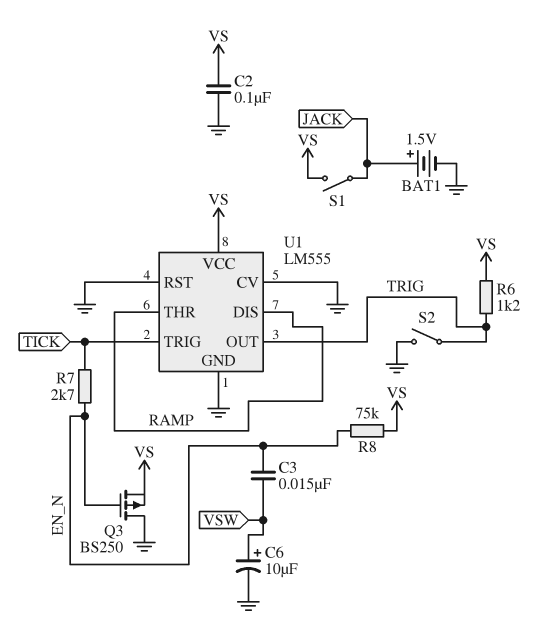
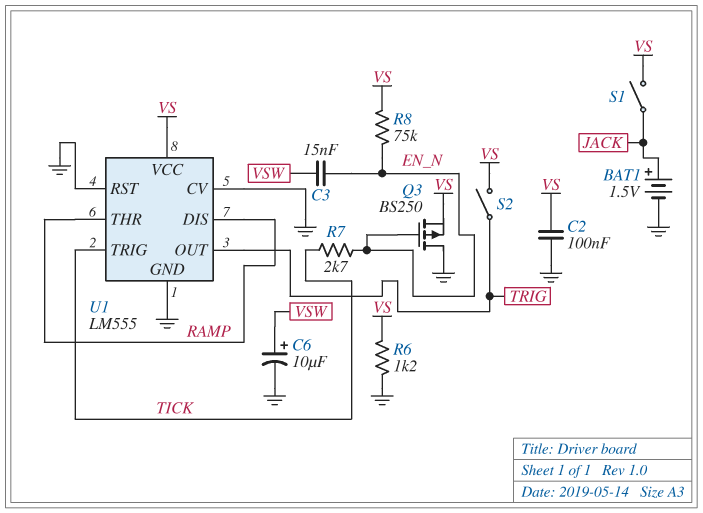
R6: 1.2k (TRIG, VS) -> 1.2k (GND, VS)
S2: switch (GND, TRIG) -> switch (TRIG, VS)

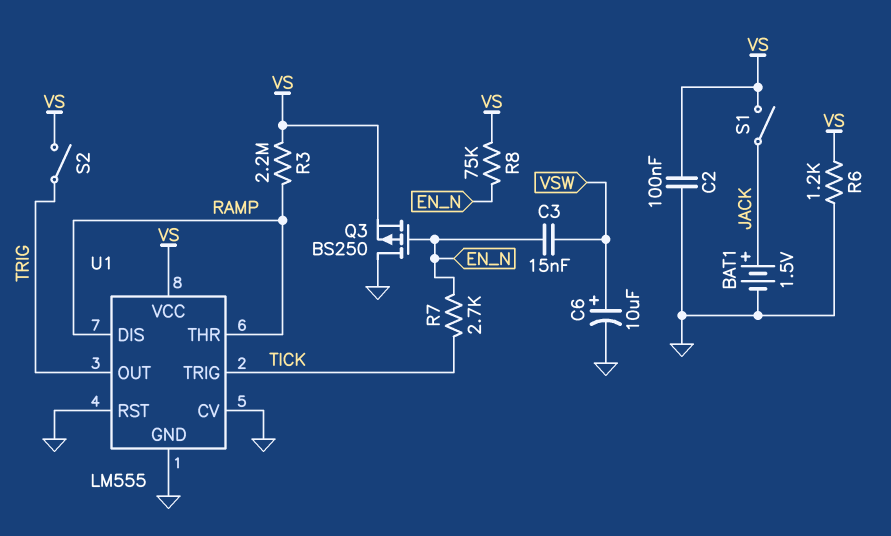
R3: none -> 2.2M (RAMP, VS)

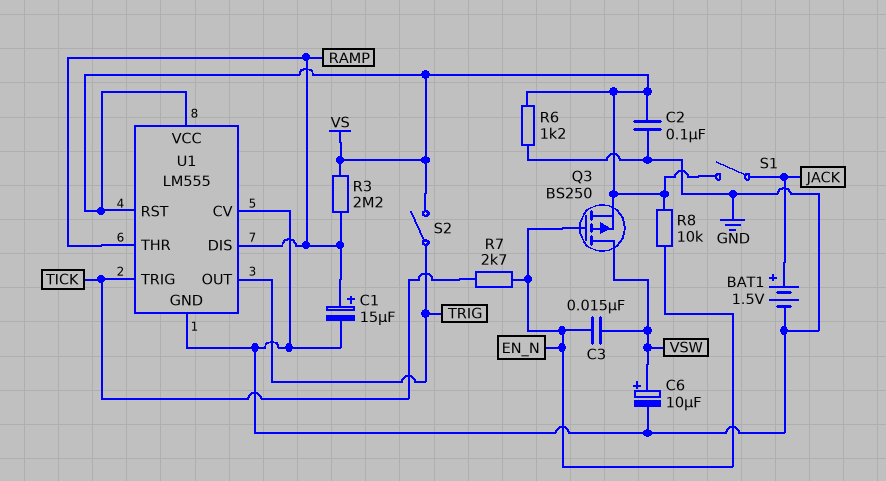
C1: none -> 15uF (plus RAMP, minus GND)
Q3: PMOS BS250 (G EN_N, D GND, S VS) -> PMOS BS250 (G EN_N, D VSW, S VS)
R8: 75k (EN_N, VS) -> 10k (EN_N, VS)
U1 pin RST: GND -> VS

